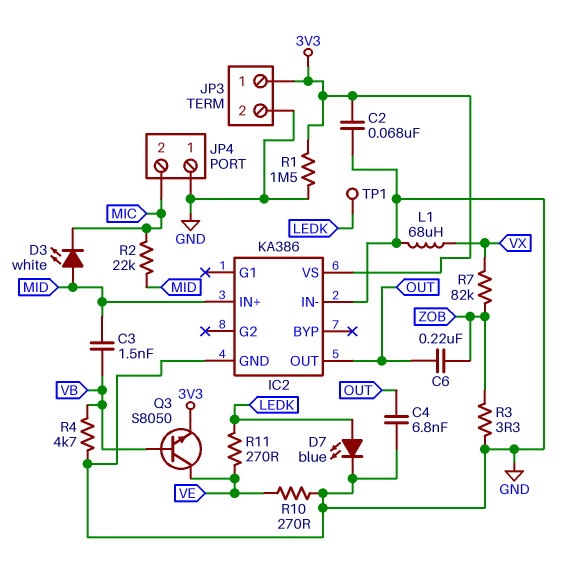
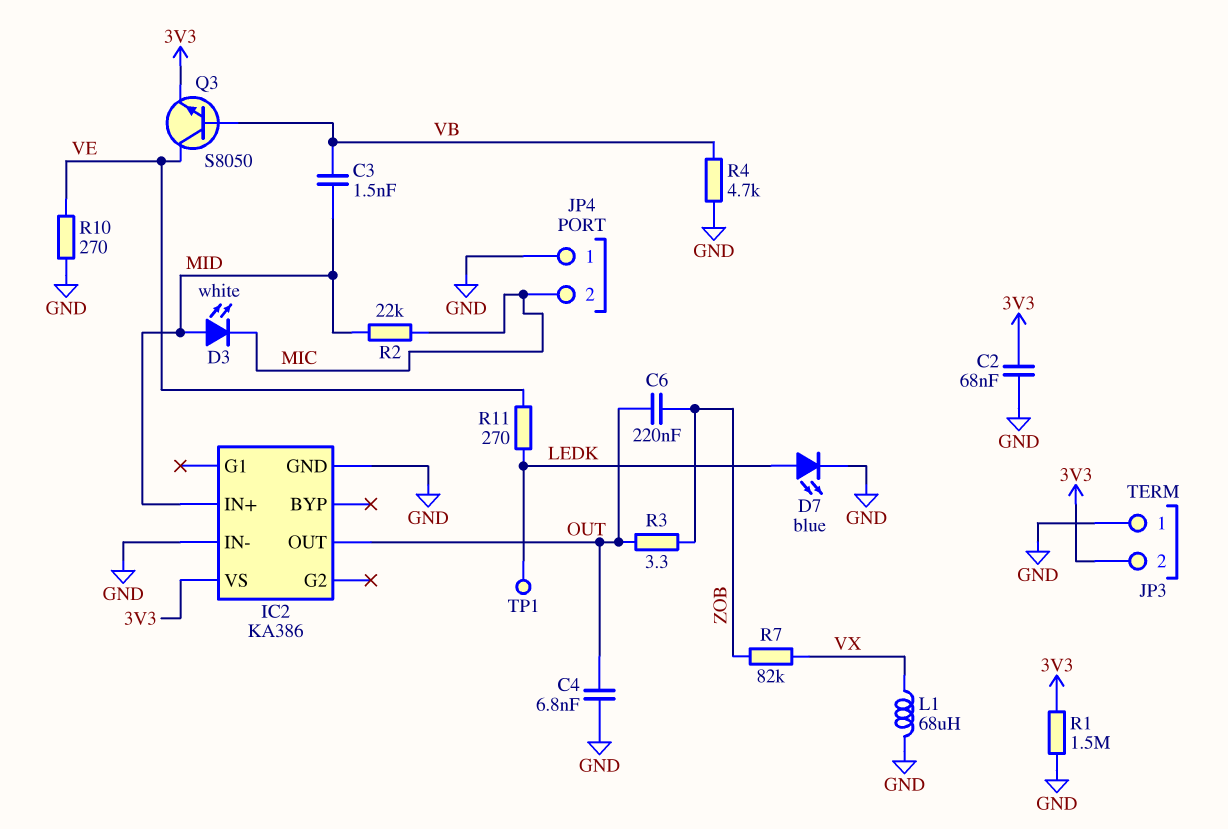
JP3 pin 1: 3V3 -> GND
JP3 pin 2: GND -> 3V3
R3: 3.3 (GND, ZOB) -> 3.3 (OUT, ZOB)

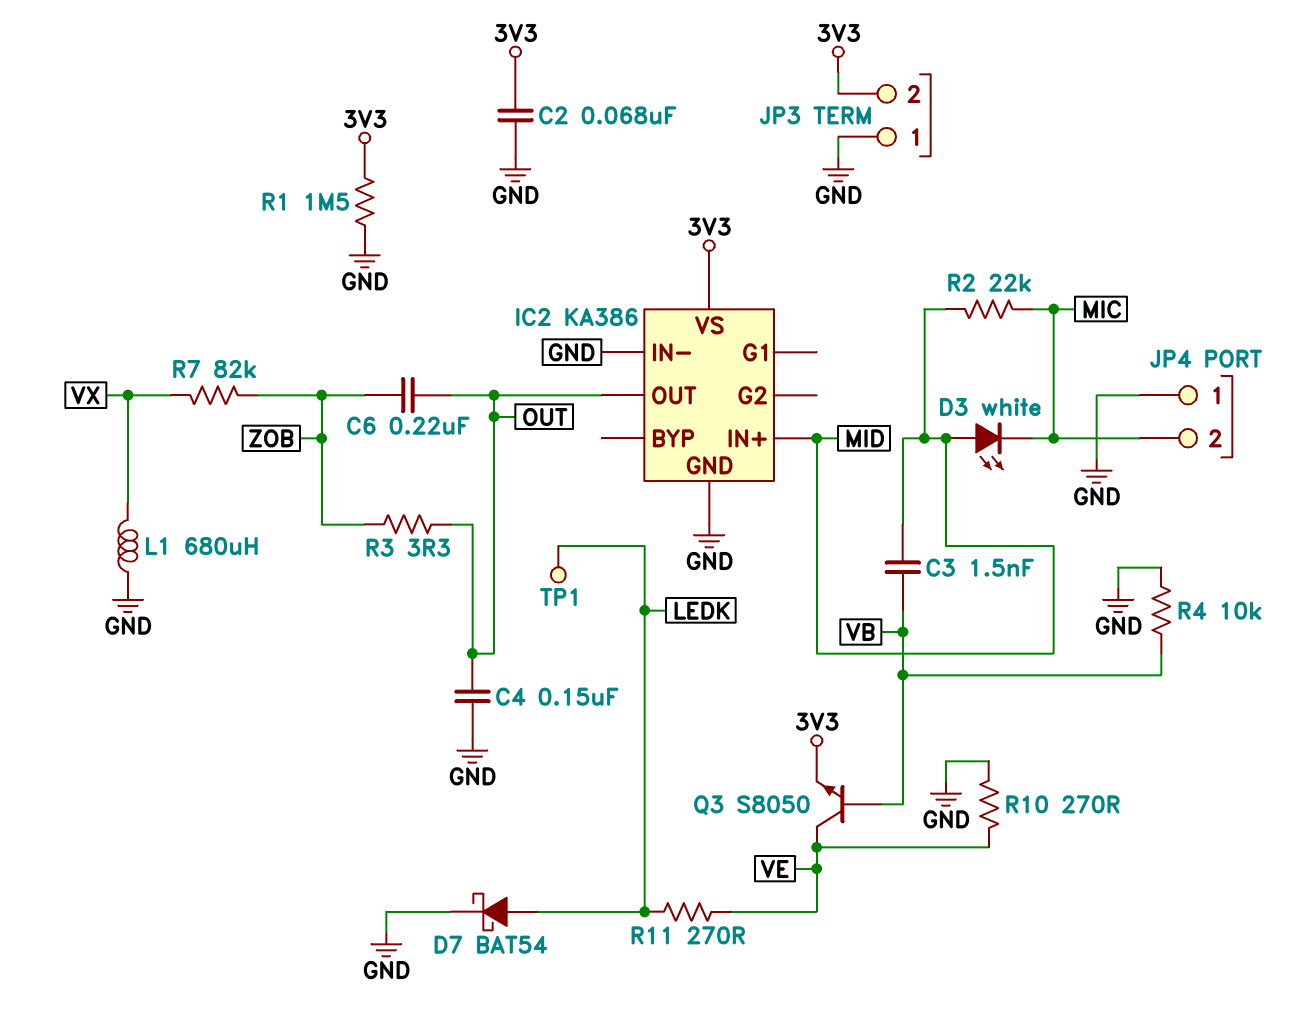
C4: 6.8nF (GND, OUT) -> 150nF (GND, OUT)
D7: LED blue (A LEDK, K GND) -> schottky BAT54 (A LEDK, K GND)
L1: 68uH (GND, VX) -> 680uH (GND, VX)
R4: 4.7k (GND, VB) -> 10k (GND, VB)

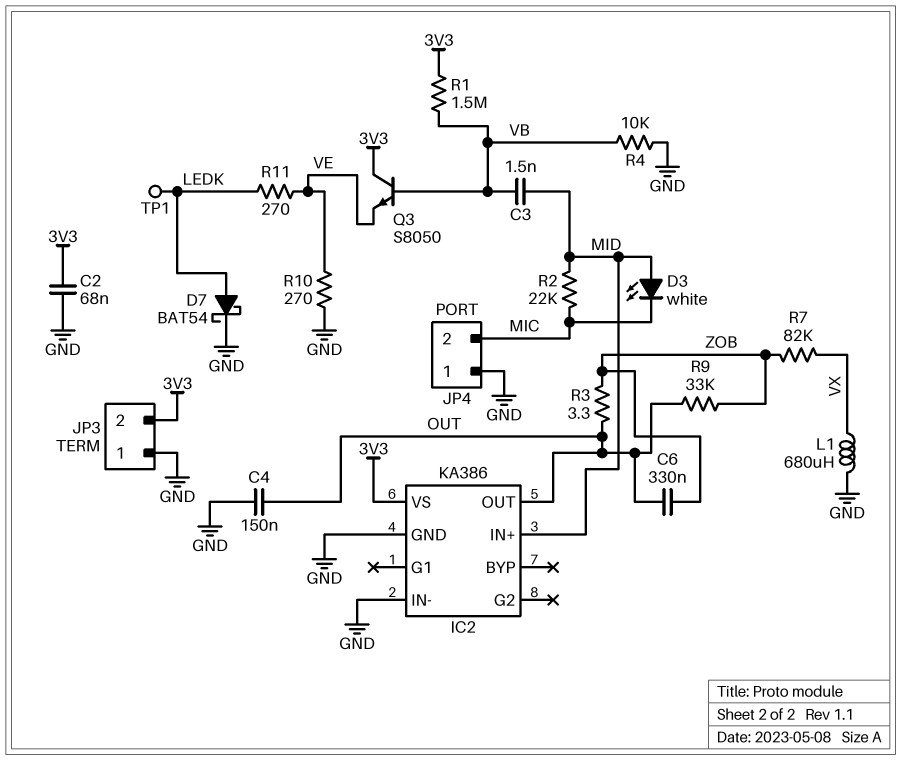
C6: 220nF (OUT, ZOB) -> 330nF (OUT, ZOB)
Q3: NPN S8050 (B VB, C VE, E 3V3) -> NPN S8050 (B VB, C 3V3, E VE)
R1: 1.5M (3V3, GND) -> 1.5M (3V3, VB)
R9: none -> 33k (OUT, ZOB)

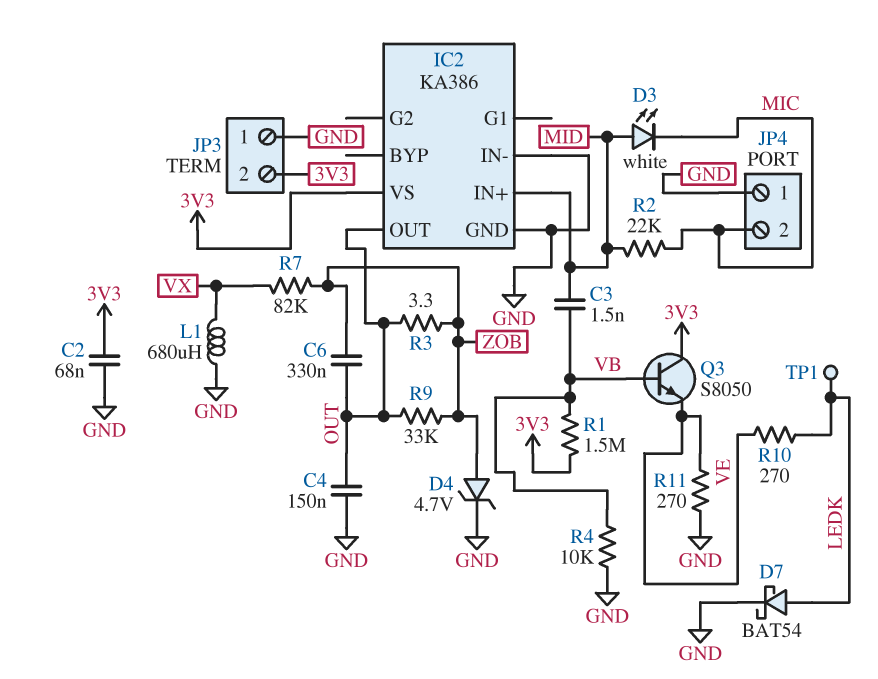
D4: none -> zener 4.7V (A ZOB, K GND)
R10: 270 (GND, VE) -> 270 (LEDK, VE)
R11: 270 (LEDK, VE) -> 270 (GND, VE)

